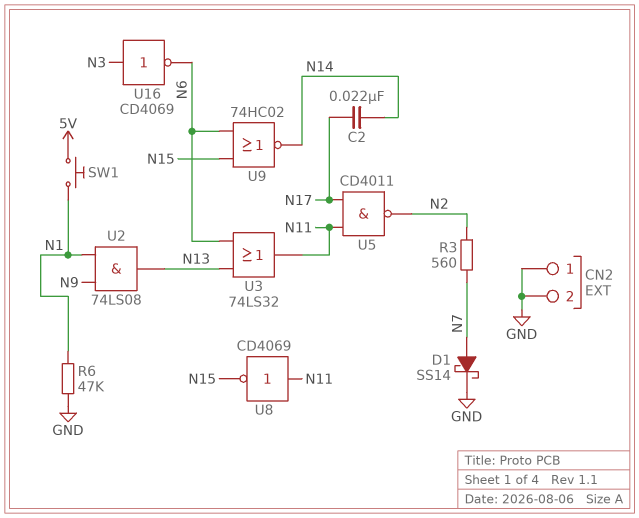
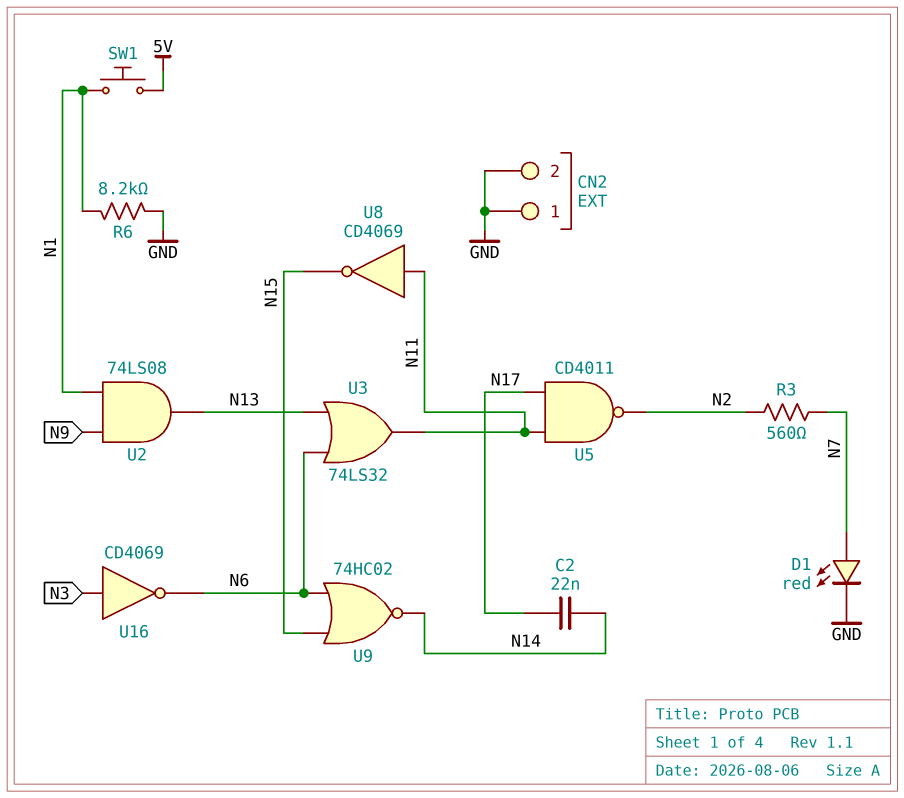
D1: schottky SS14 (A N7, K GND) -> LED red (A N7, K GND)
R6: 47k (GND, N1) -> 8.2k (GND, N1)

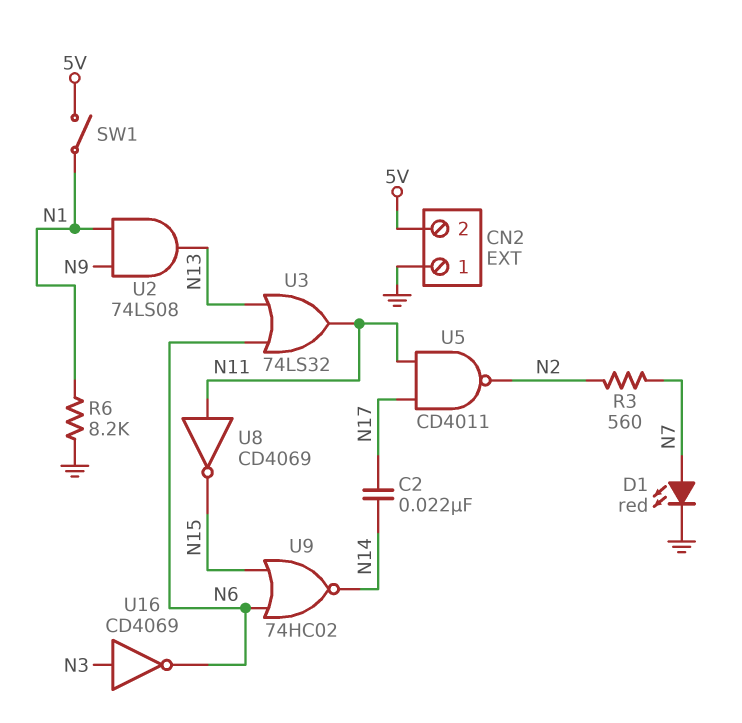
CN2 pin 2: GND -> 5V
SW1: button (5V, N1) -> switch (5V, N1)

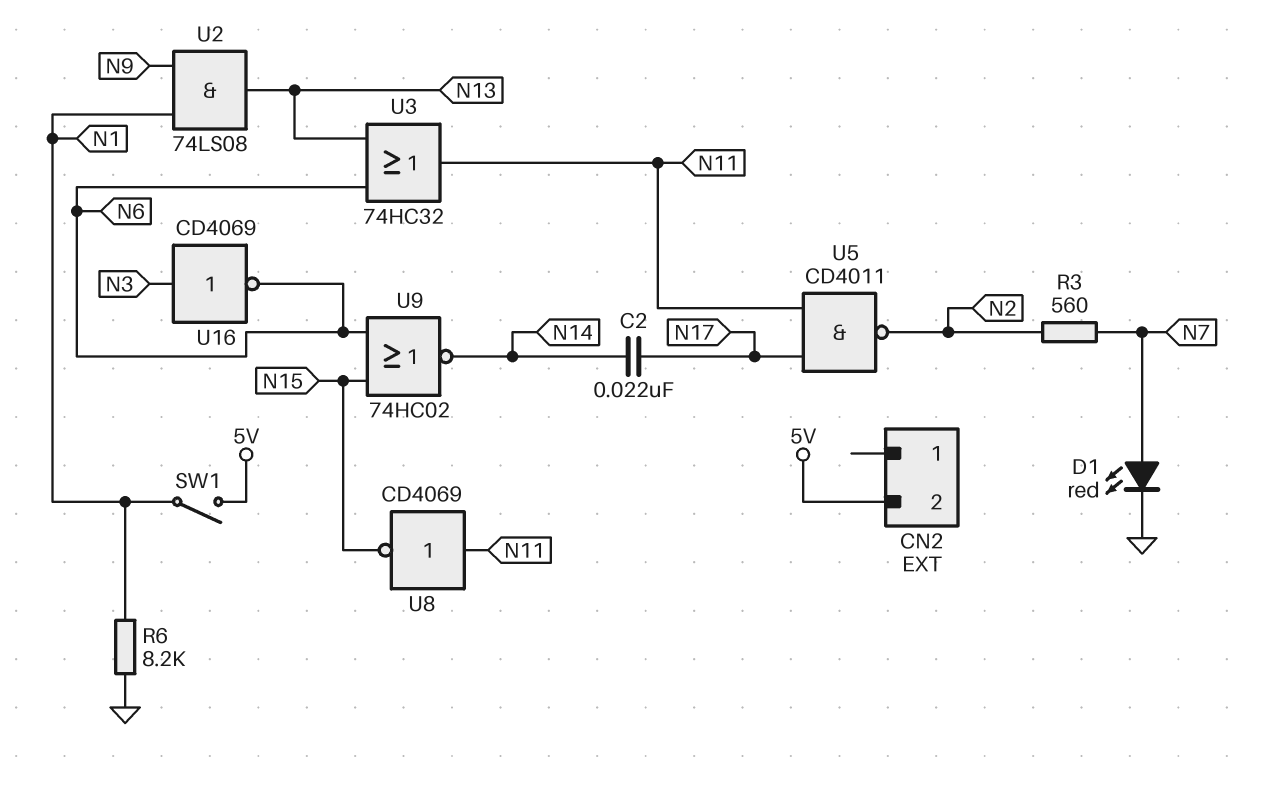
CN2 pin 1: GND -> none
U3: OR 74LS32 (in N6, in N13, out N11) -> OR 74HC32 (in N6, in N13, out N11)

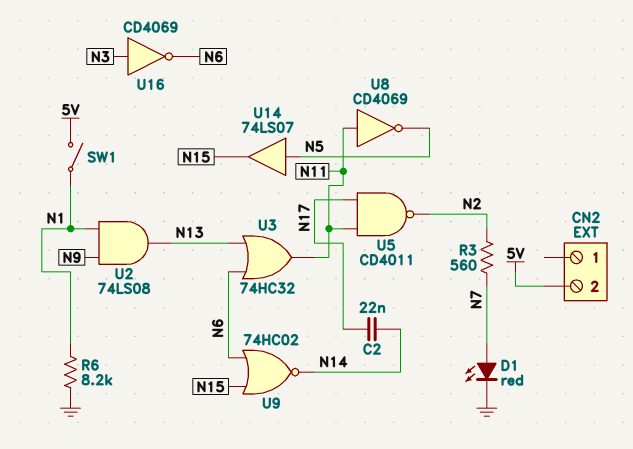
U8: NOT CD4069 (in N11, out N15) -> NOT CD4069 (in N11, out N5)
U14: none -> buffer 74LS07 (in N5, out N15)

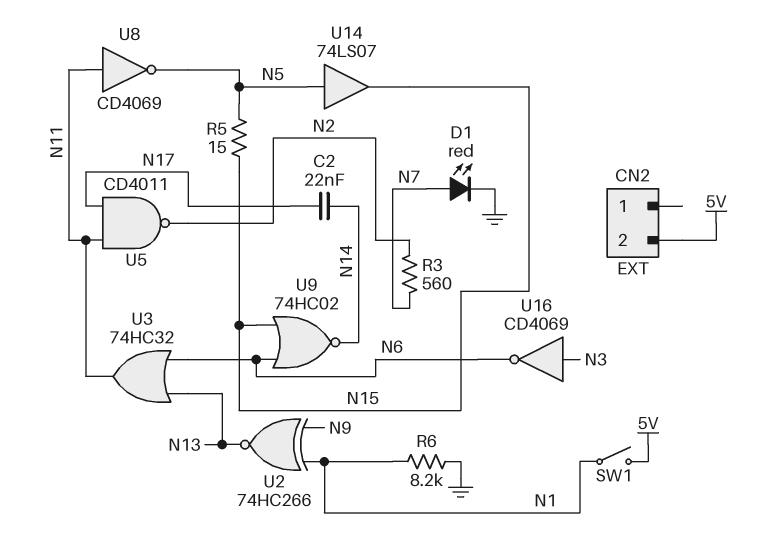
R5: none -> 15 (N5, N15)
U2: AND 74LS08 (in N1, in N9, out N13) -> XNOR 74HC266 (in N1, in N9, out N13)

